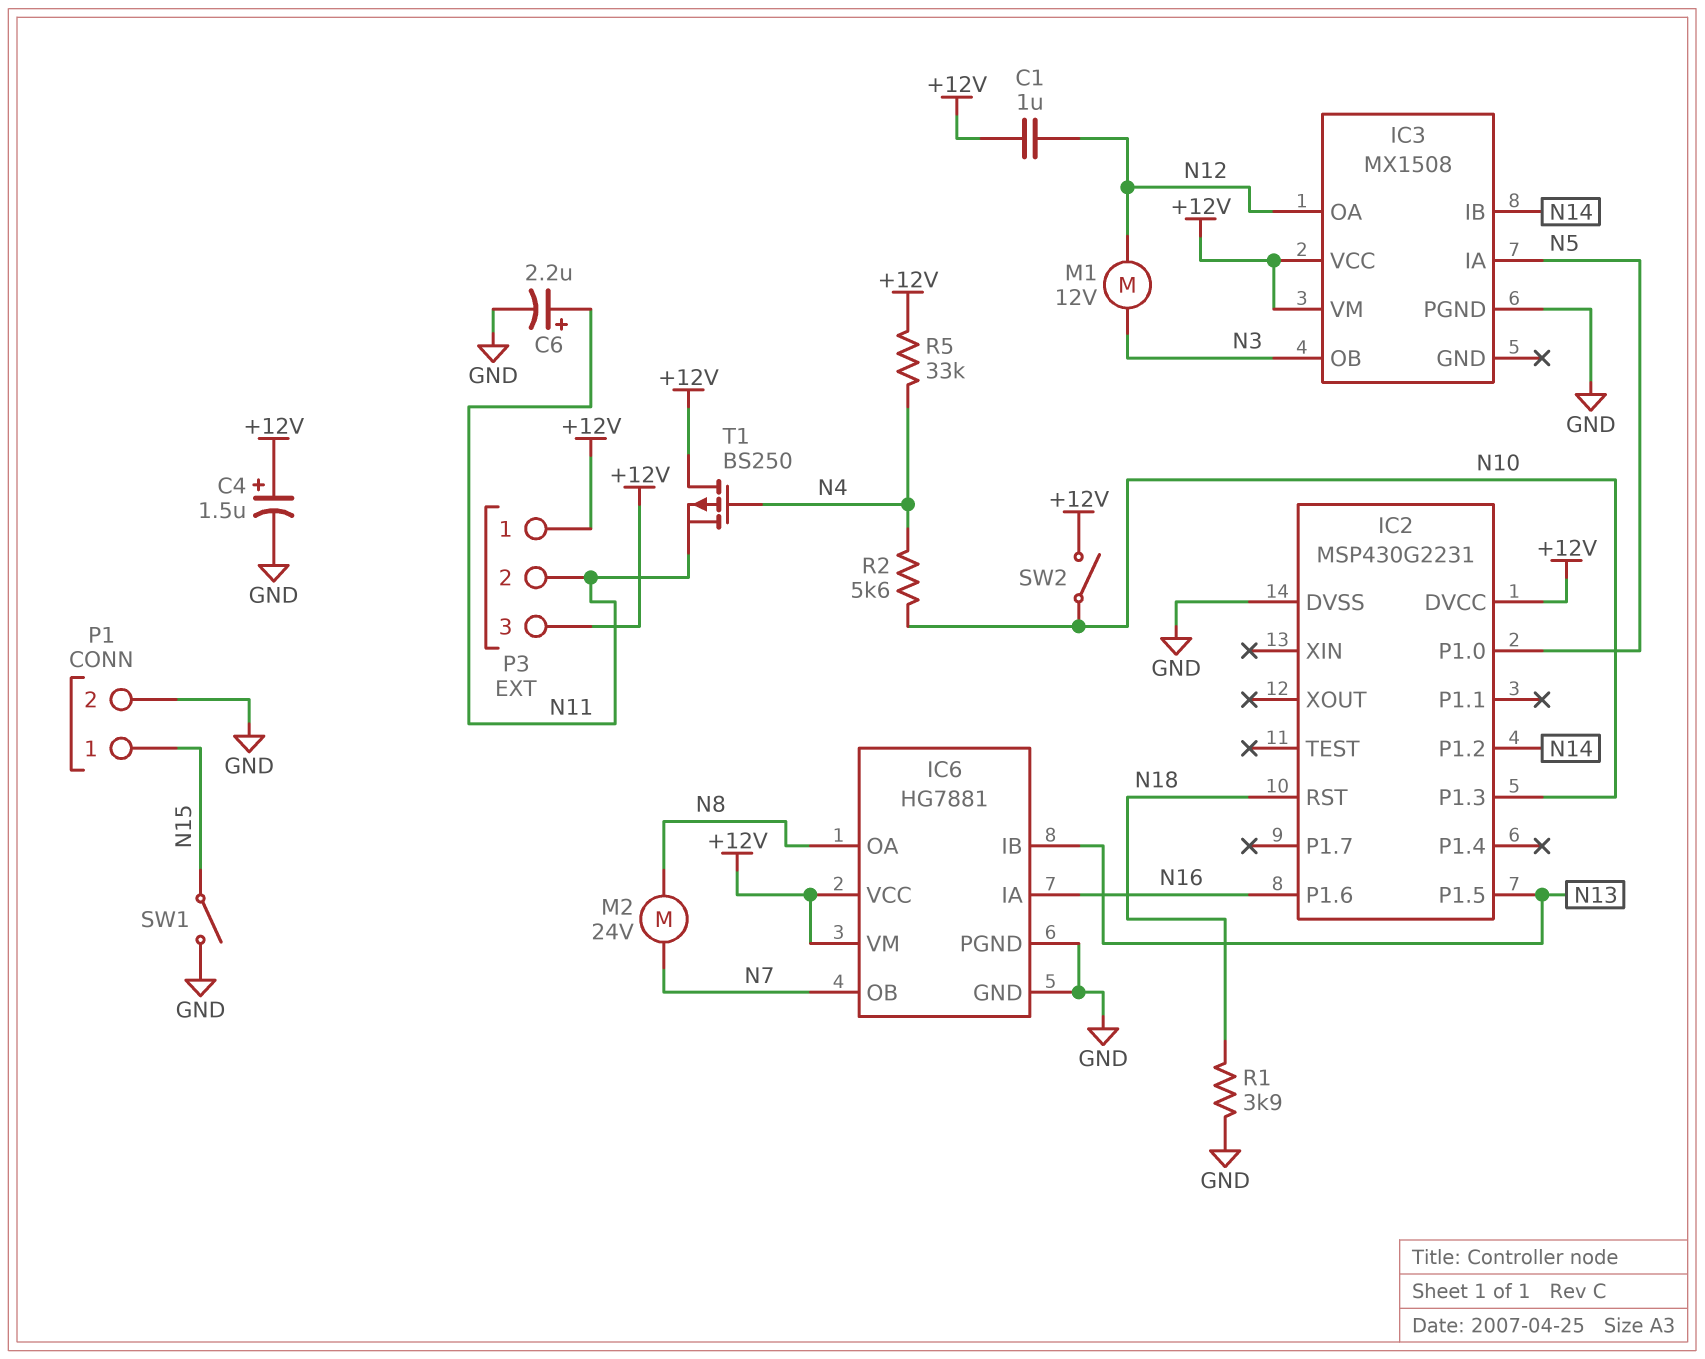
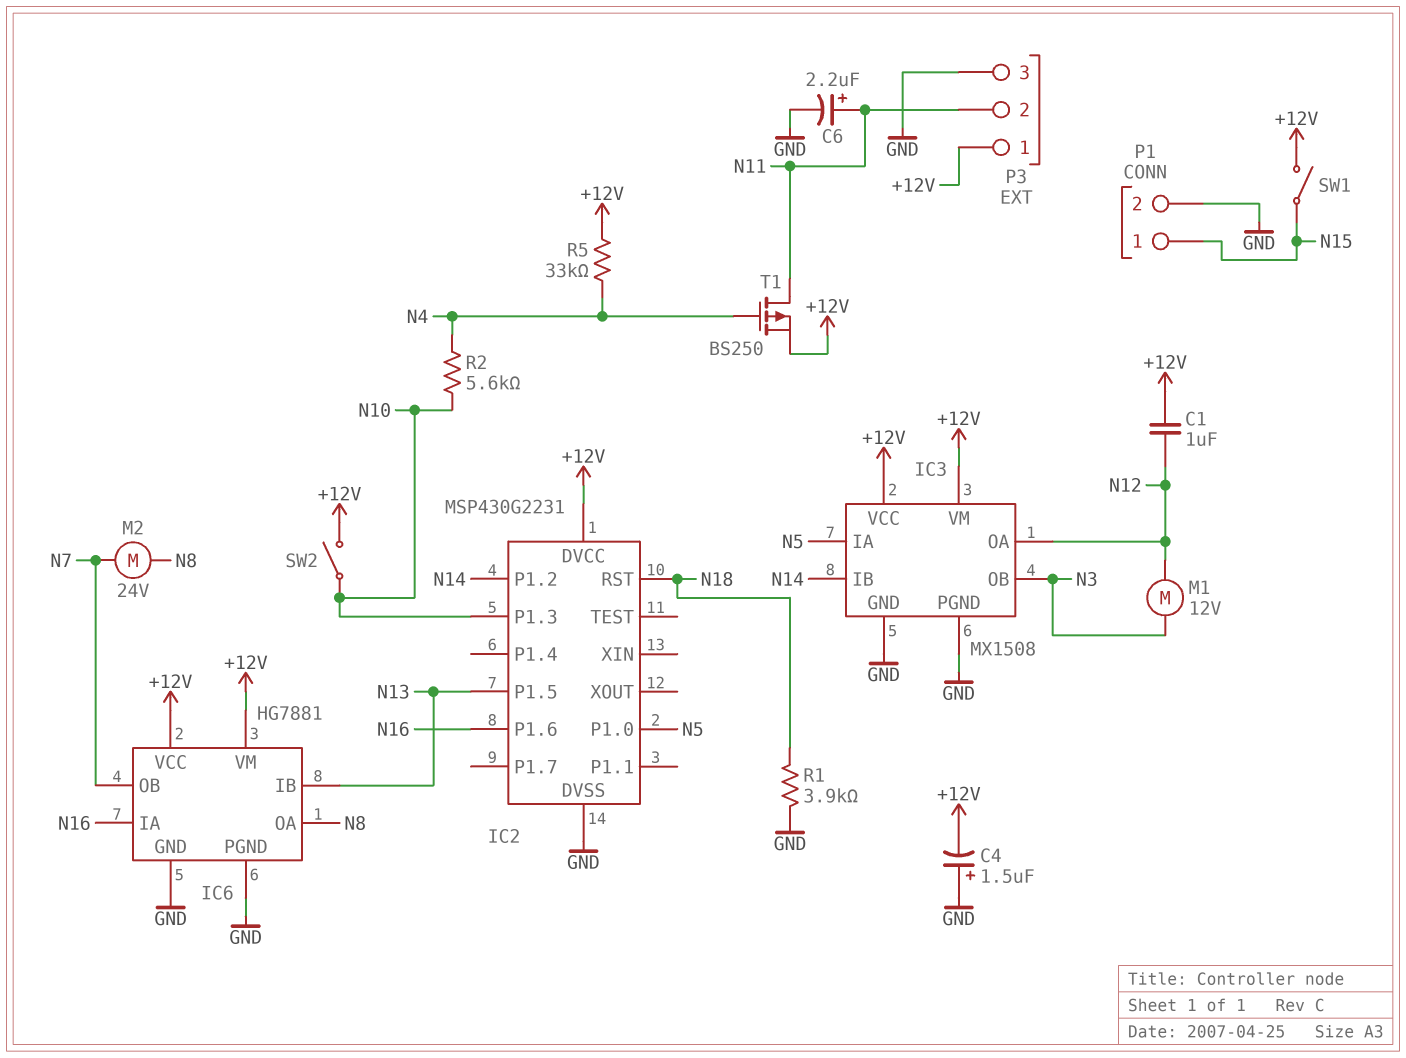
C4: 1.5uF (plus +12V, minus GND) -> 1.5uF (plus GND, minus +12V)
IC3 pin GND: none -> GND
P3 pin 3: +12V -> GND
SW1: switch (GND, N15) -> switch (+12V, N15)
T1: PMOS BS250 (G N4, D +12V, S N11) -> PMOS BS250 (G N4, D N11, S +12V)

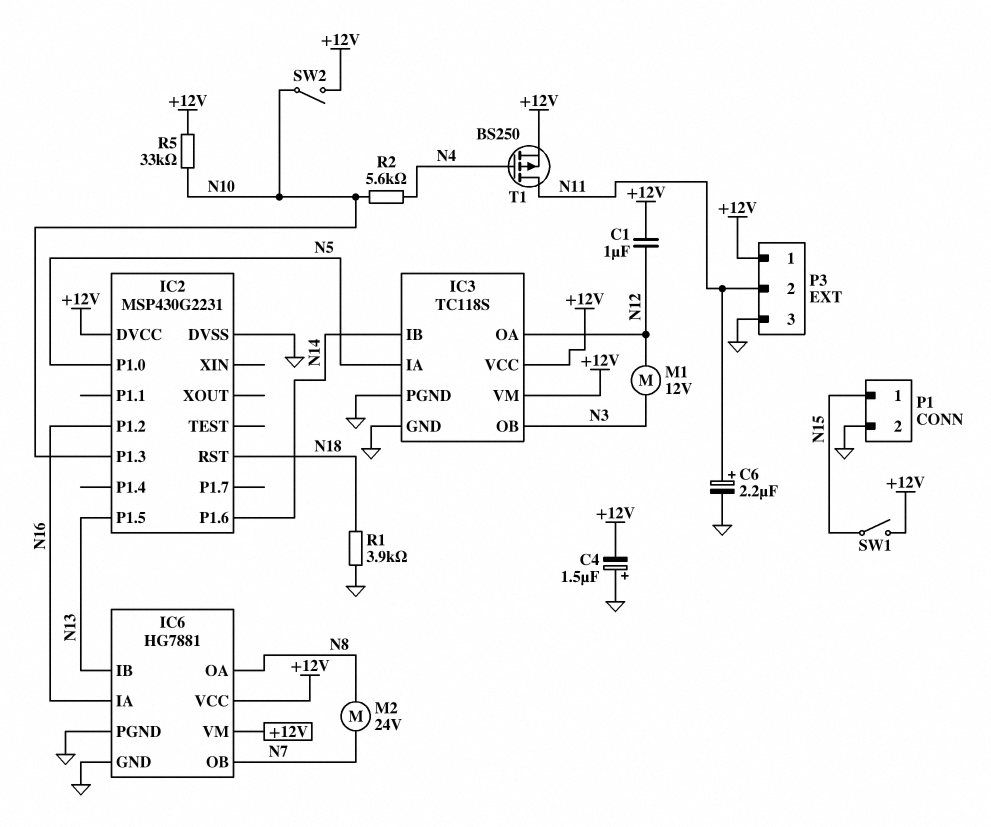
IC2 pin P1.2: N14 -> N16
IC2 pin P1.6: N16 -> N14
IC3: MX1508 -> TC118S
R5: 33k (+12V, N4) -> 33k (+12V, N10)

